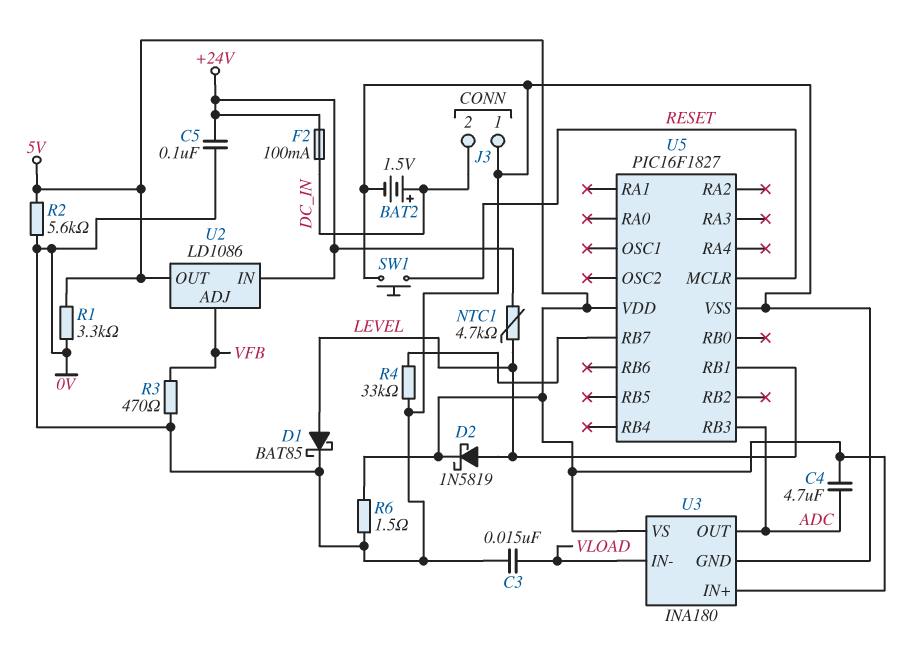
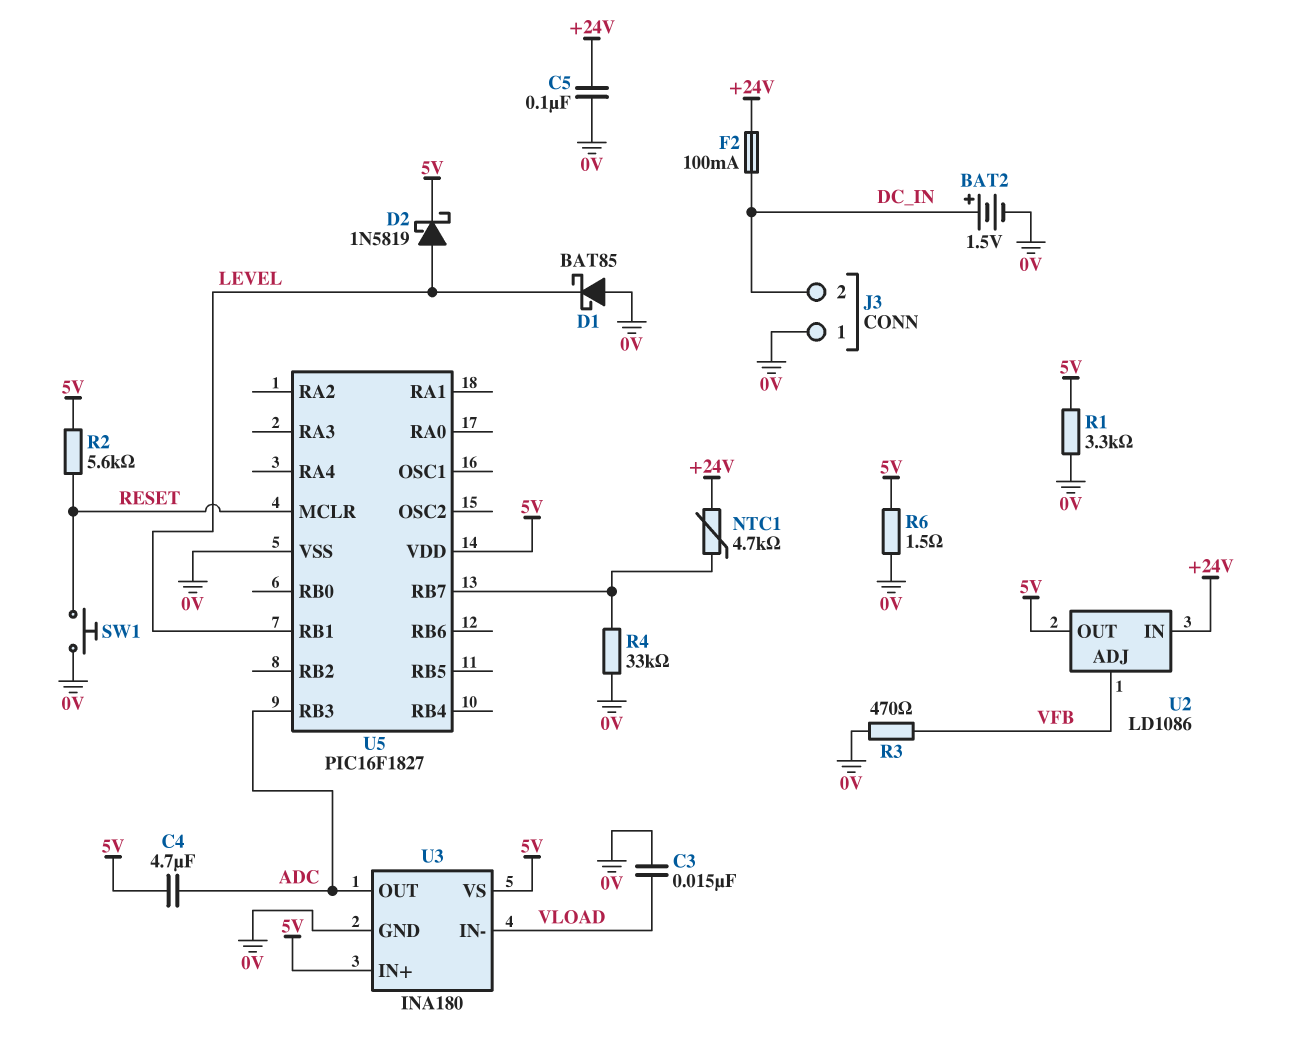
D1: schottky BAT85 (A LEVEL, K 0V) -> schottky BAT85 (A 0V, K LEVEL)
NTC1: 4.7k (+24V, LEVEL) -> 4.7k (+24V, U5/RB7)
R2: 5.6k (0V, 5V) -> 5.6k (5V, RESET)

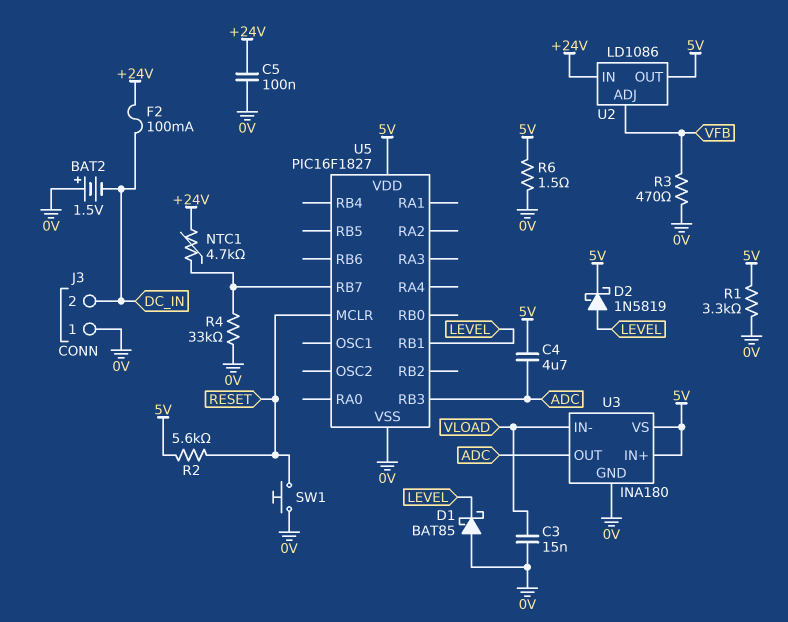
BAT2: 1.5V (plus DC_IN, minus 0V) -> 1.5V (plus 0V, minus DC_IN)

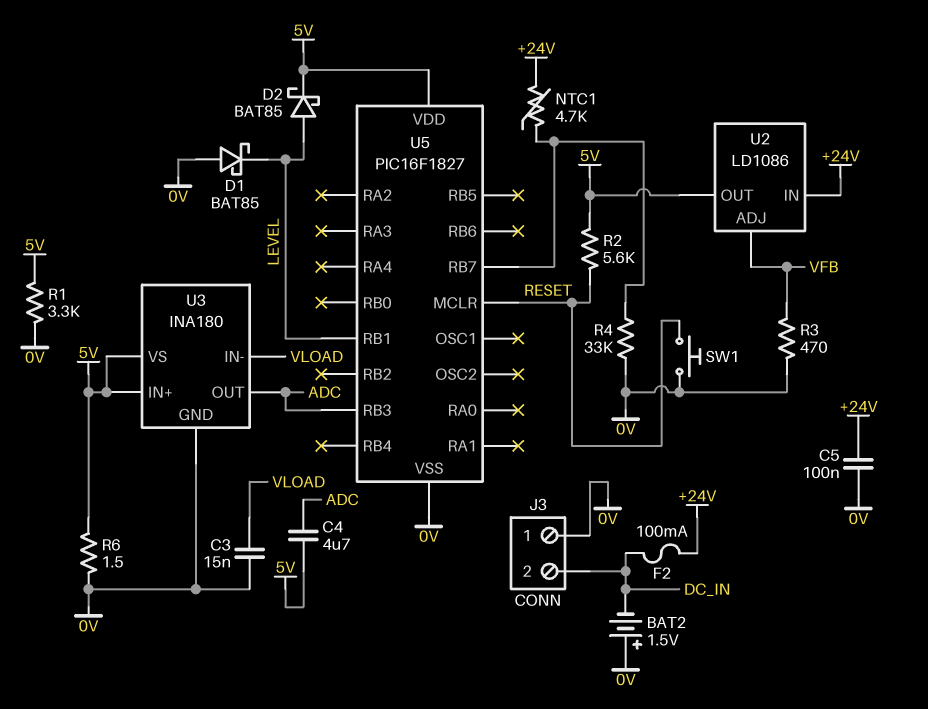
D2: schottky 1N5819 (A LEVEL, K 5V) -> schottky BAT85 (A LEVEL, K 5V)

